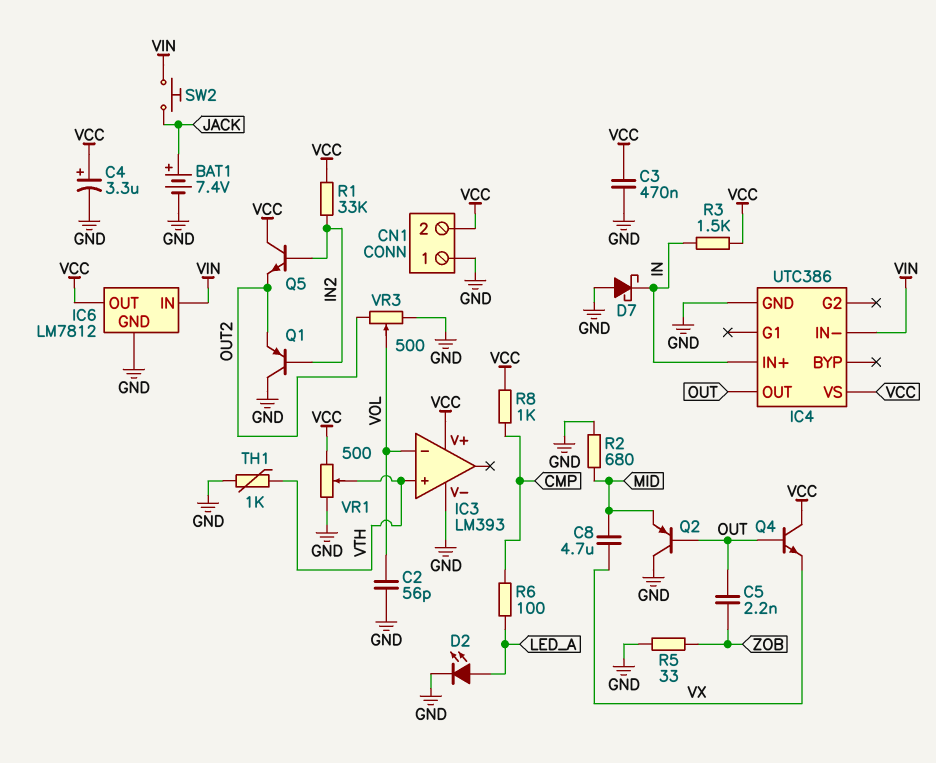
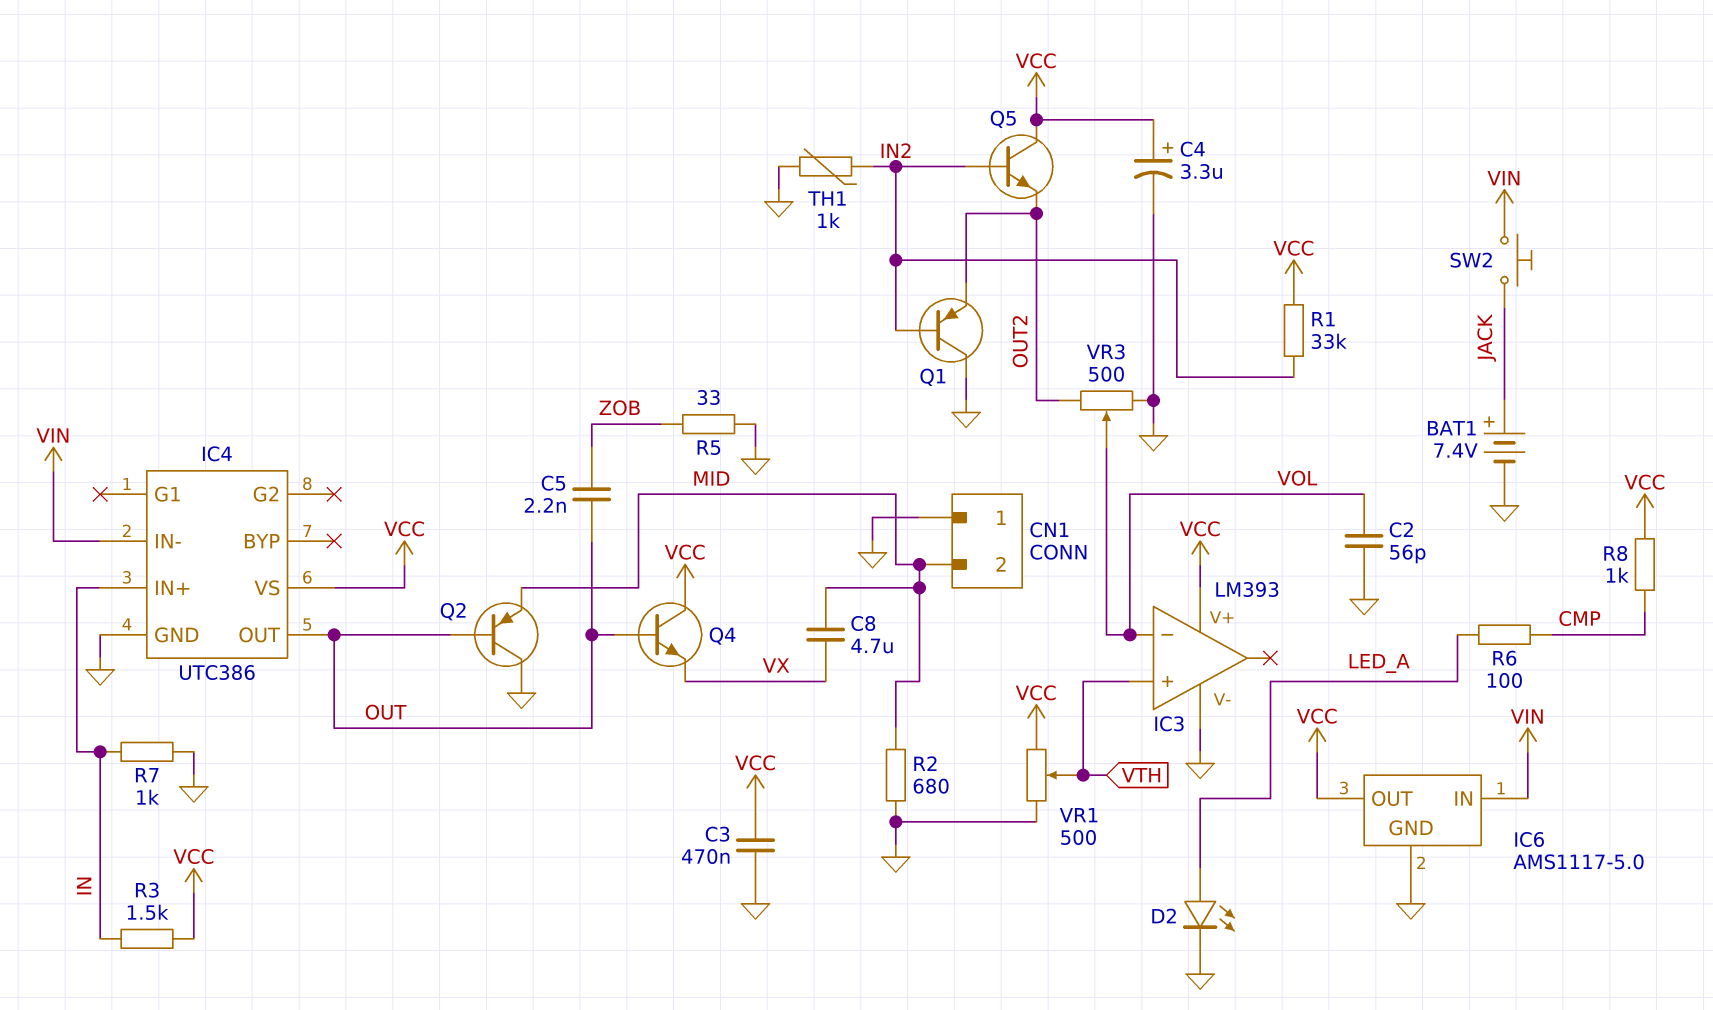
CN1 pin 2: VCC -> MID
D7: schottky (A GND, K IN) -> none
IC6: LM7812 -> AMS1117-5.0
R7: none -> 1k (GND, IN)
TH1: 1k (GND, VTH) -> 1k (GND, IN2)

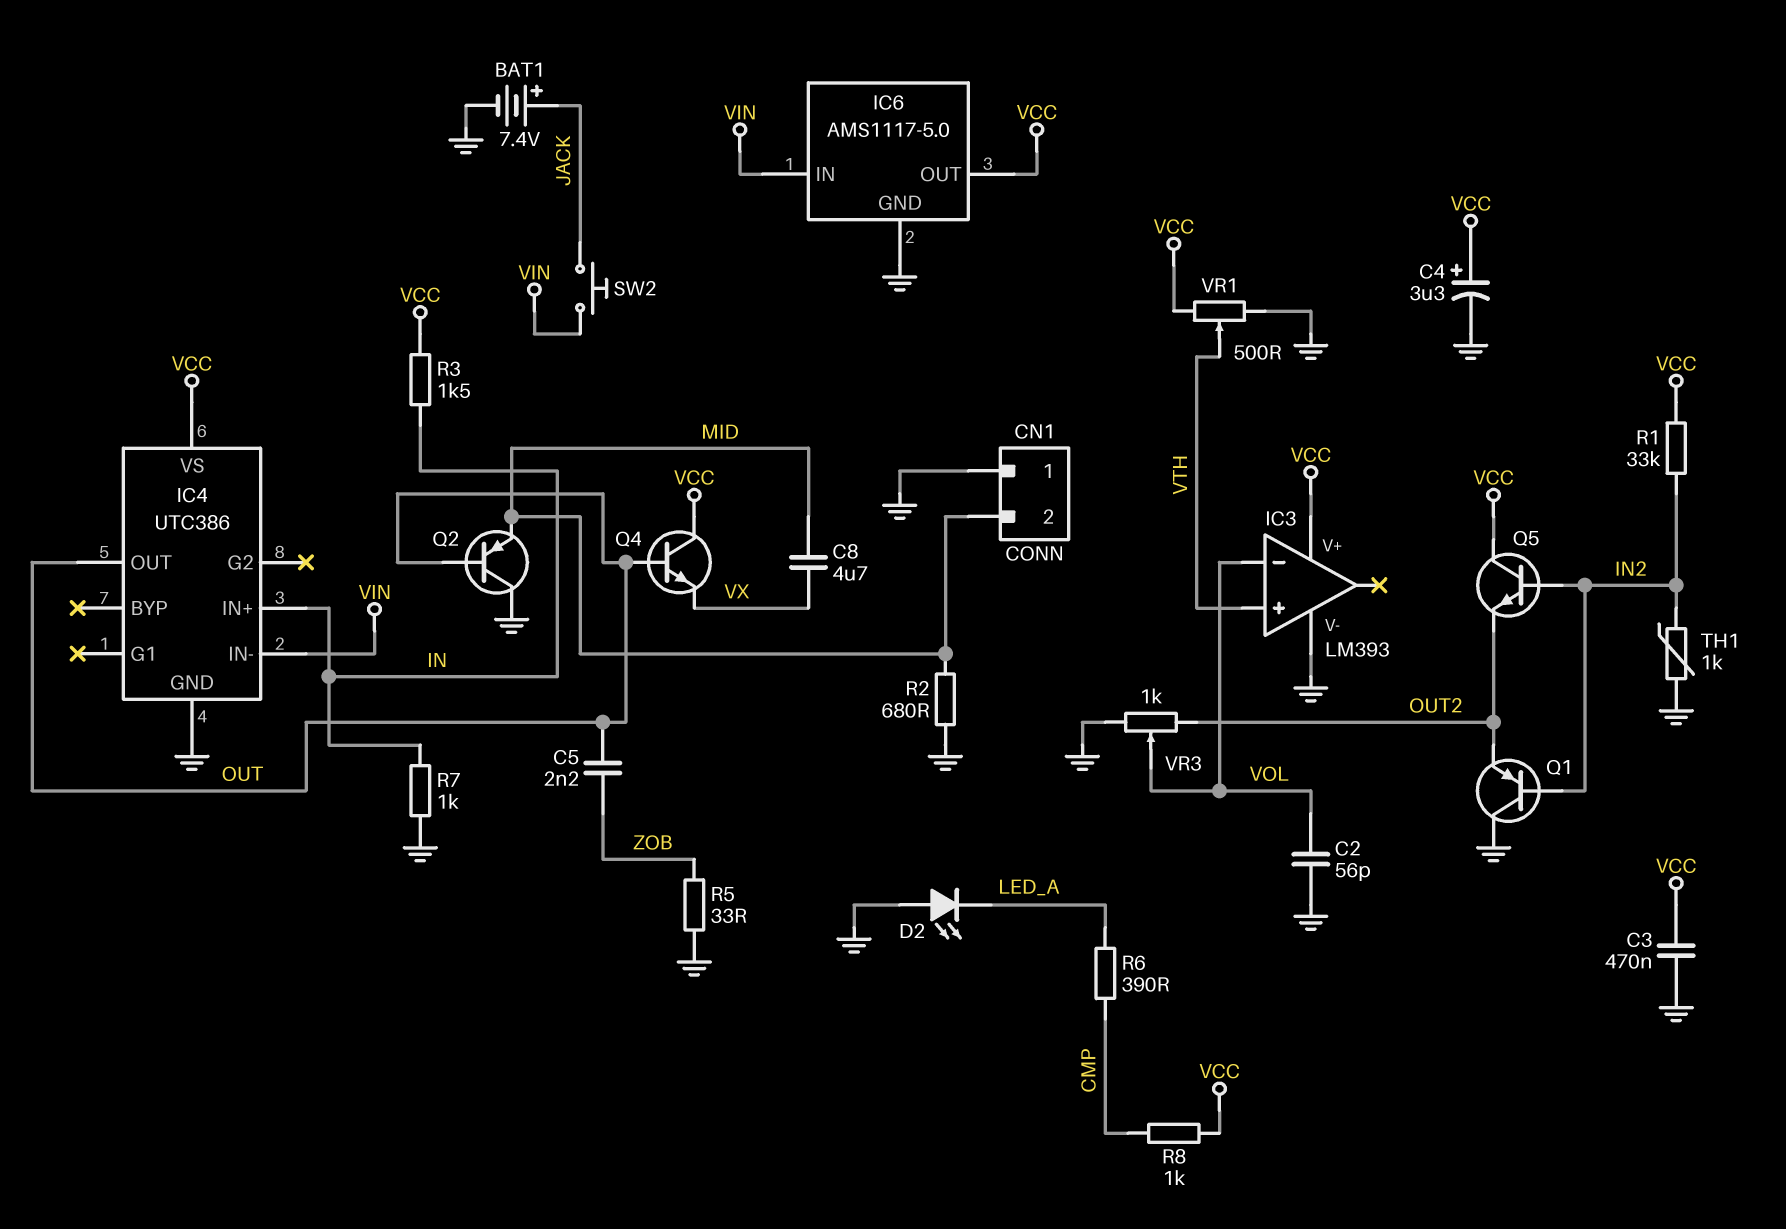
D2: LED (A LED_A, K GND) -> LED (A GND, K LED_A)
R6: 100 (CMP, LED_A) -> 390 (CMP, LED_A)
VR3: 500 (GND, OUT2, wiper VOL) -> 1k (GND, OUT2, wiper VOL)

